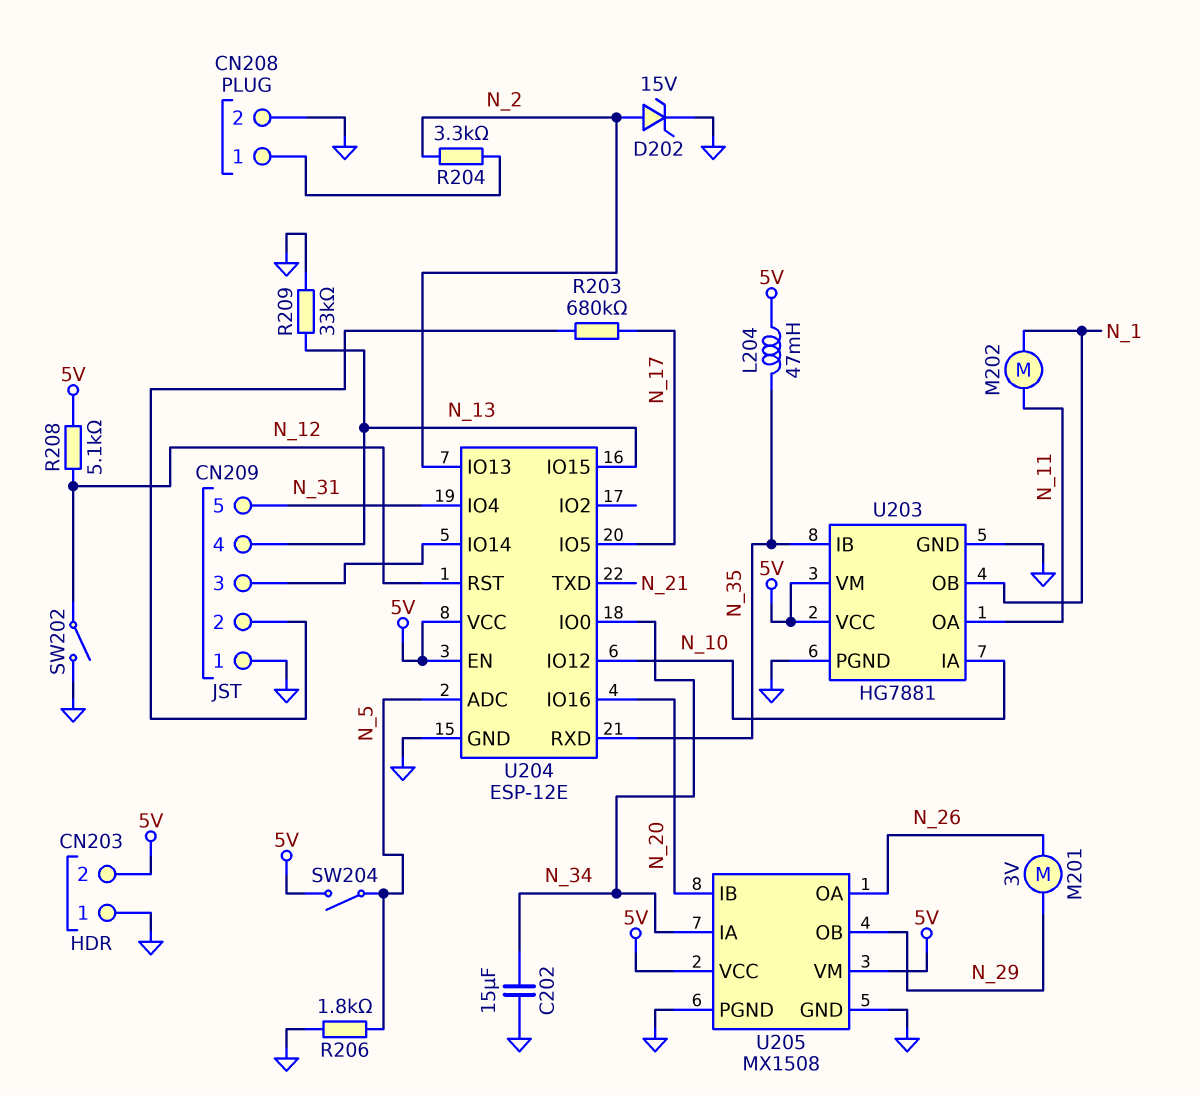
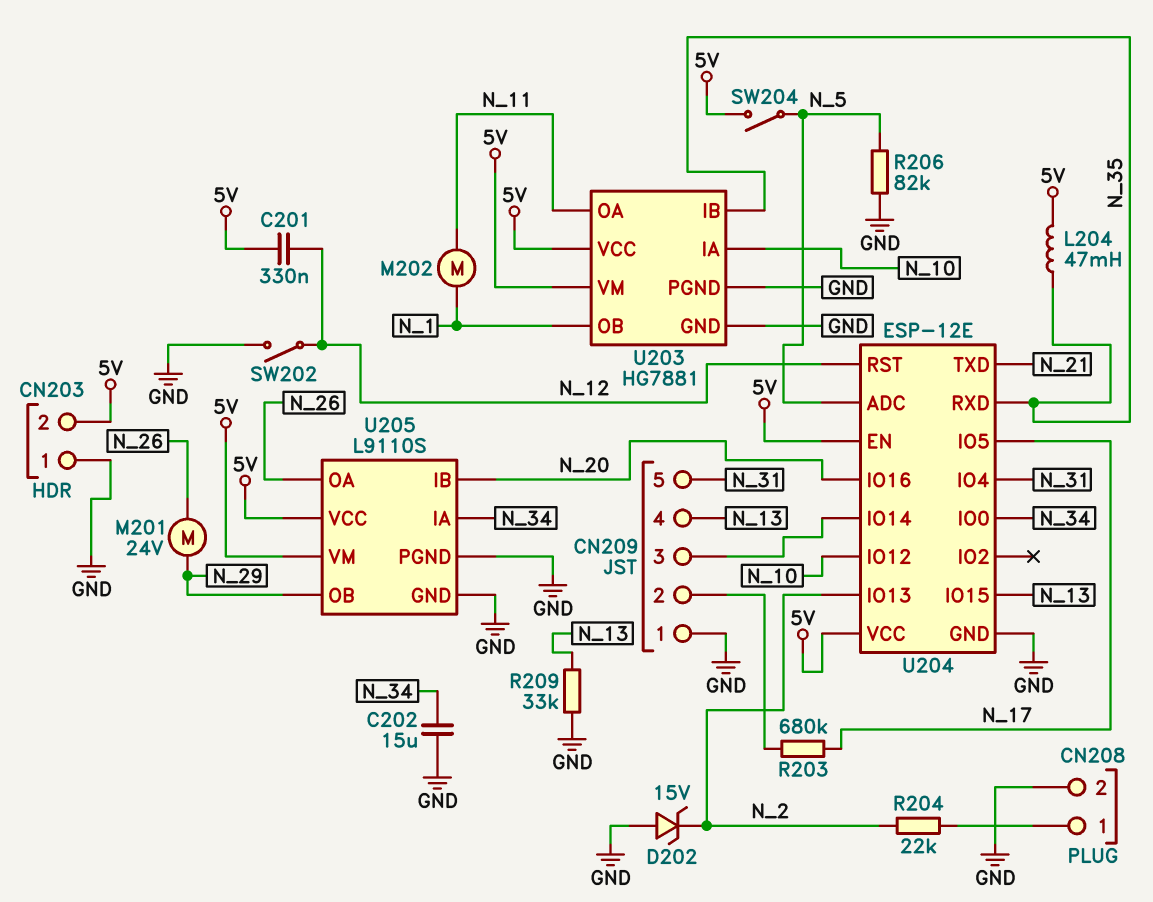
C201: none -> 330nF (5V, N_12)
D202: zener 15V (A N_2, K GND) -> zener 15V (A GND, K N_2)
M201: motor 3V (N_26, N_29) -> motor 24V (N_26, N_29)
R204: 3.3k (CN208/1, N_2) -> 22k (CN208/1, N_2)
R206: 1.8k (GND, N_5) -> 82k (GND, N_5)
R208: 5.1k (5V, N_12) -> none
U205: MX1508 -> L9110S

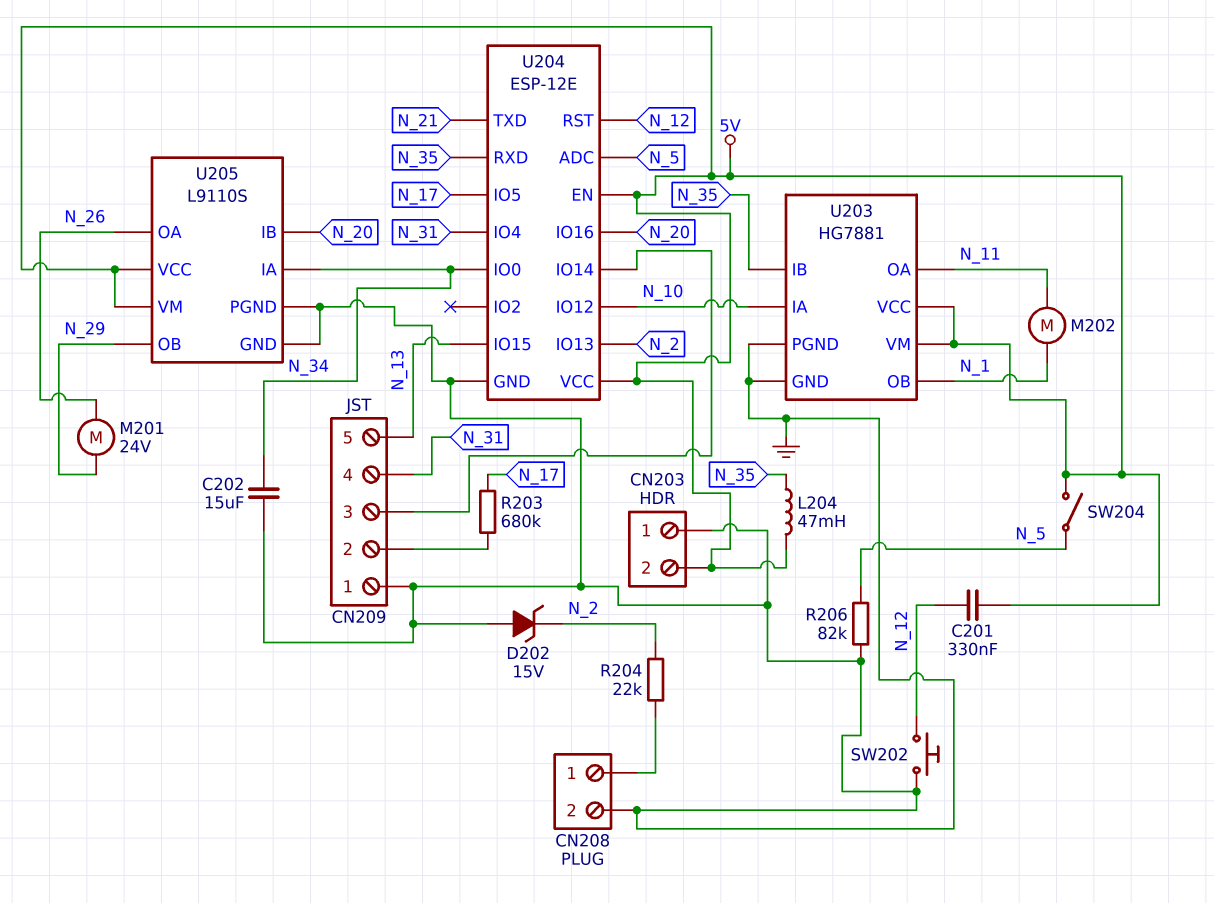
CN209 pin 4: N_13 -> N_31
CN209 pin 5: N_31 -> N_13
R209: 33k (GND, N_13) -> none
SW202: switch (GND, N_12) -> button (GND, N_12)

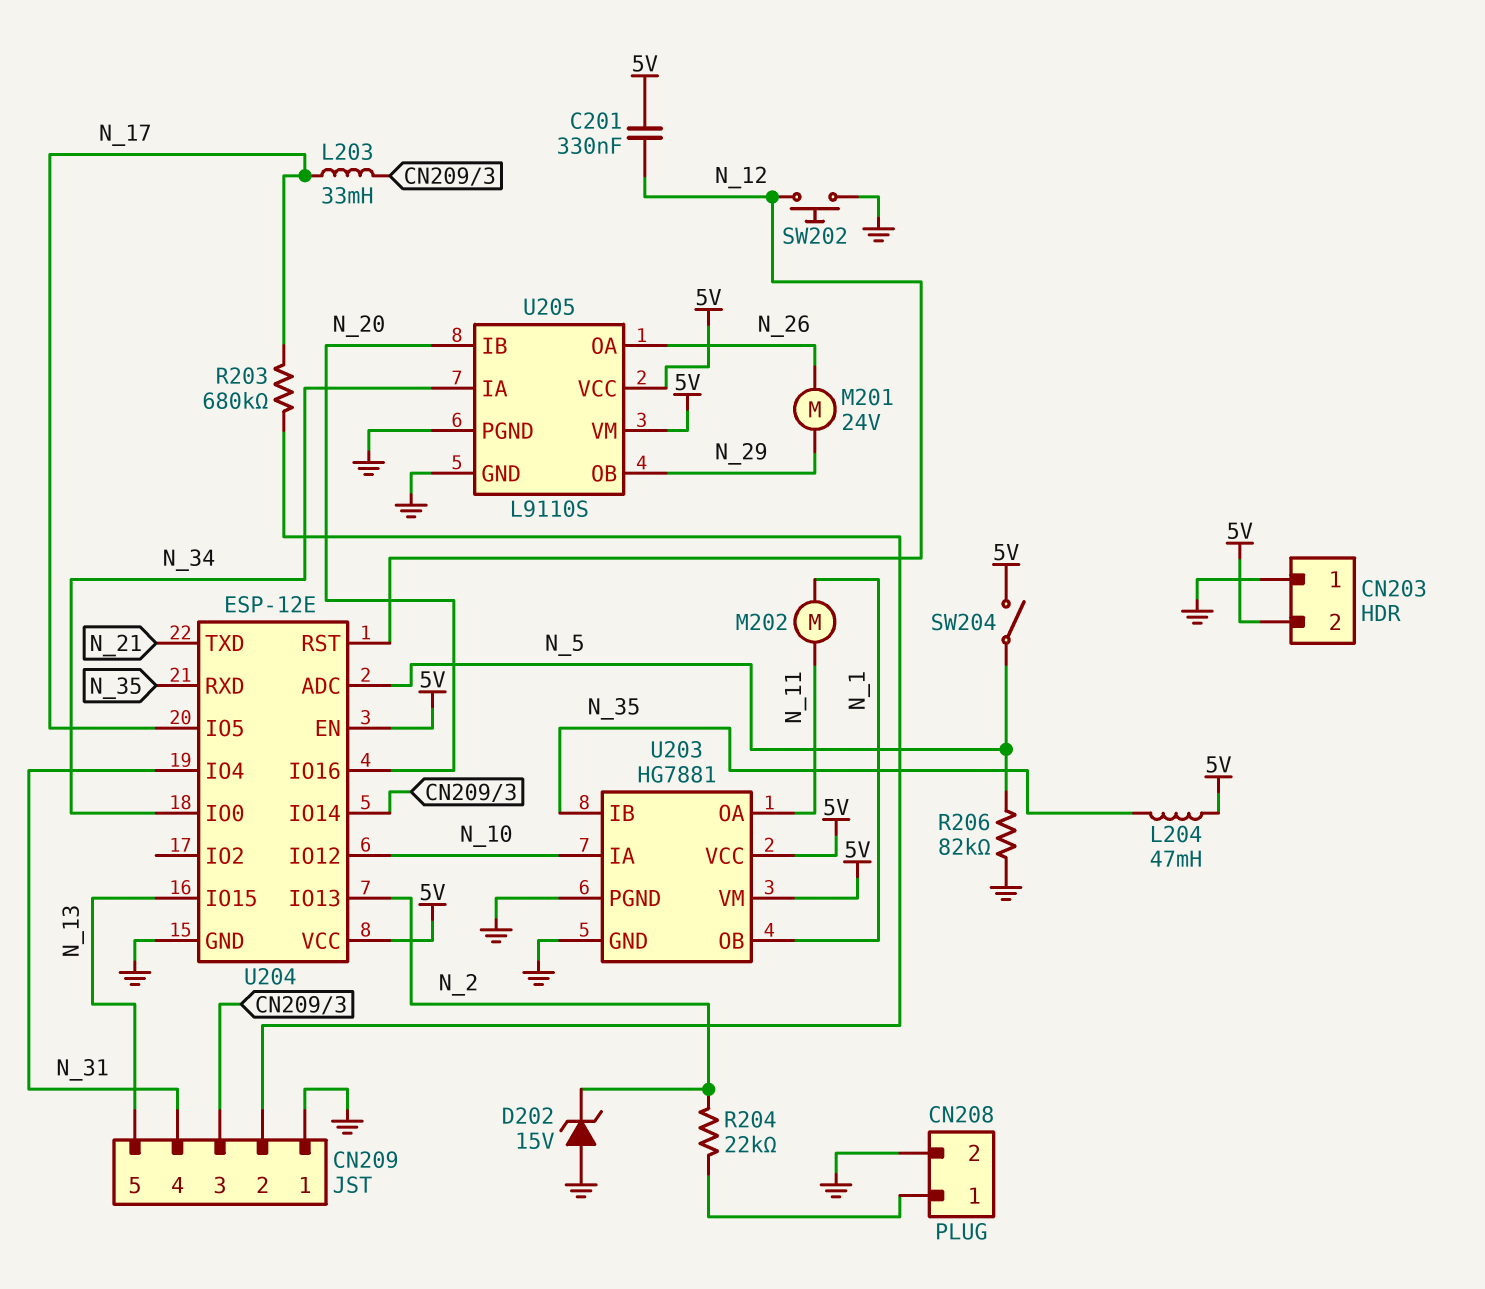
C202: 15uF (GND, N_34) -> none
L203: none -> 33mH (CN209/3, N_17)

